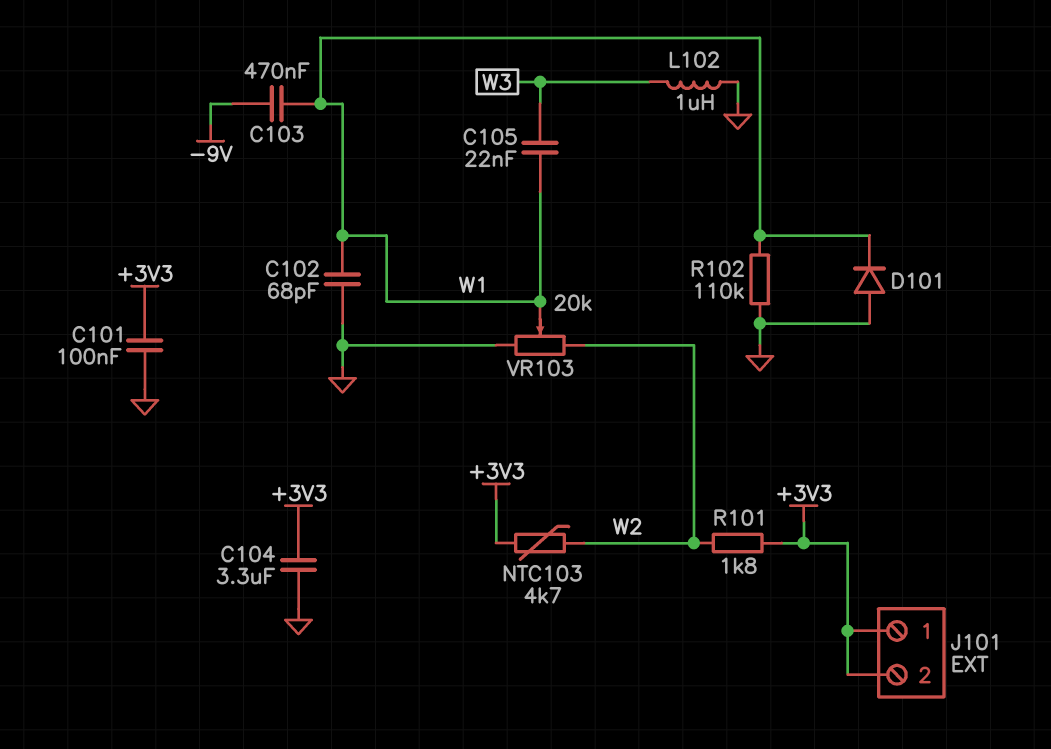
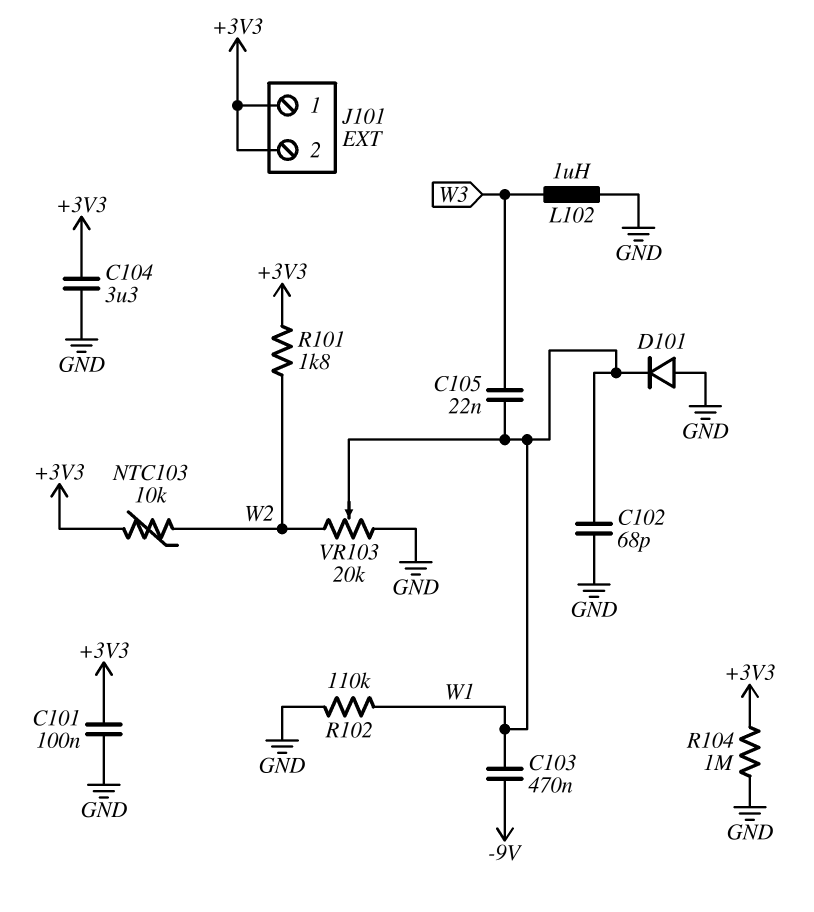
NTC103: 4.7k (+3V3, W2) -> 10k (+3V3, W2)
R104: none -> 1M (+3V3, GND)

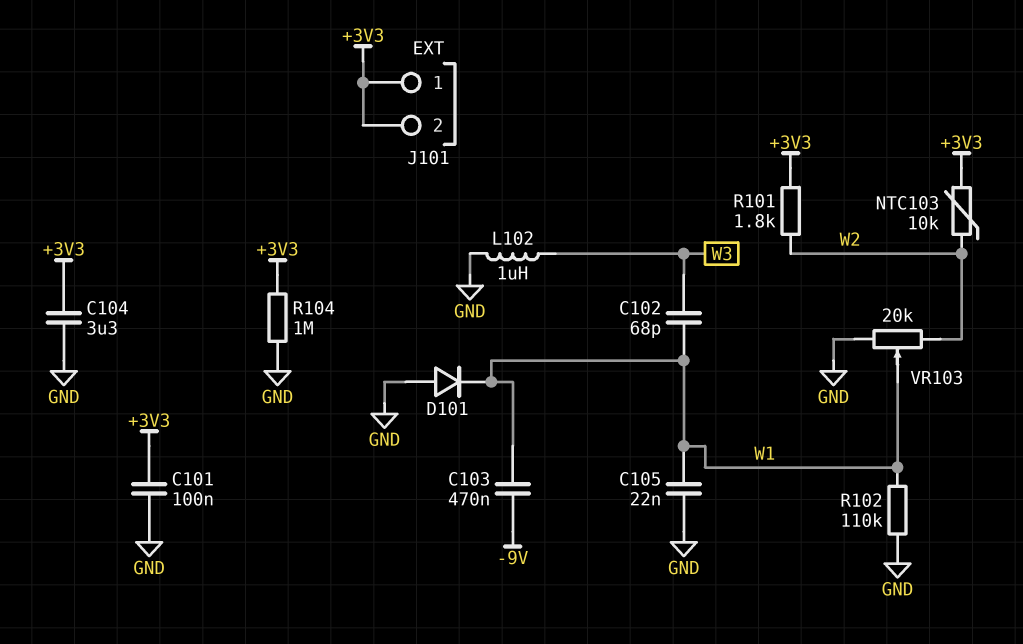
C102: 68pF (GND, W1) -> 68pF (W1, W3)
C105: 22nF (W1, W3) -> 22nF (GND, W1)

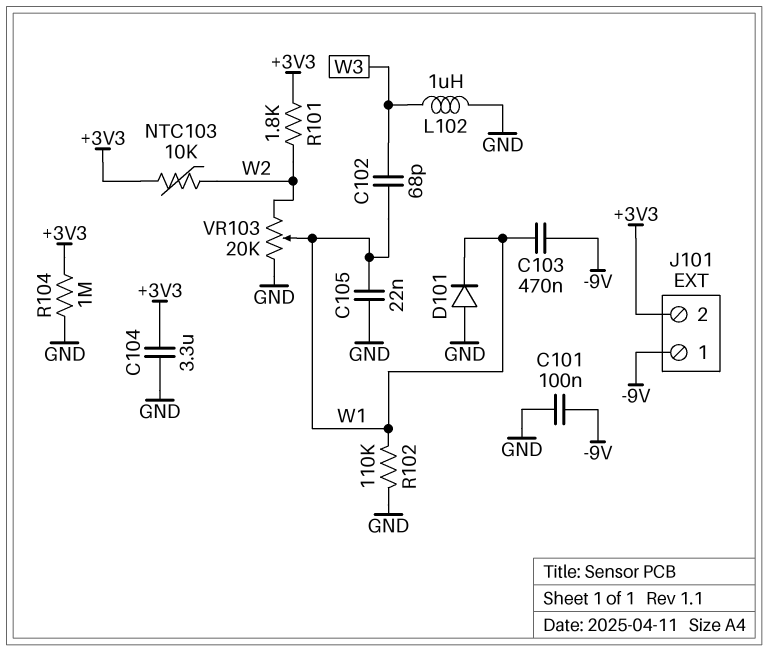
C101: 100nF (+3V3, GND) -> 100nF (-9V, GND)
J101 pin 1: +3V3 -> -9V

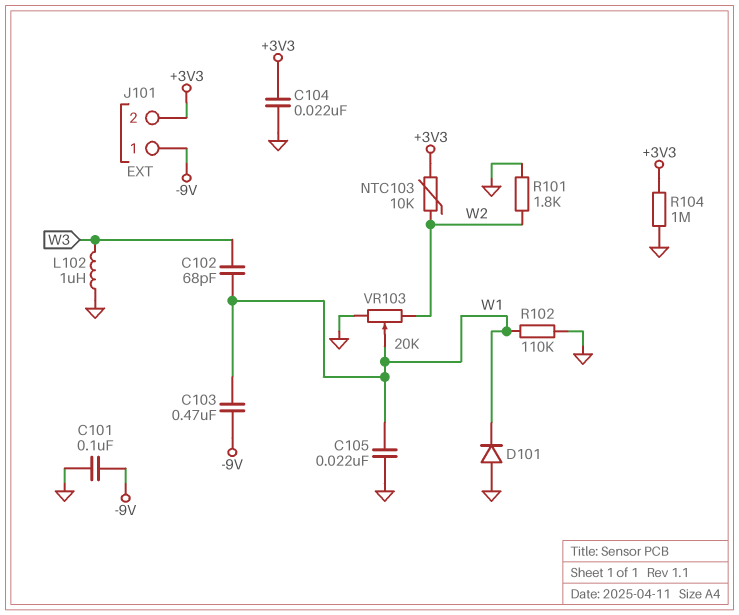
C104: 3.3uF (+3V3, GND) -> 22nF (+3V3, GND)
R101: 1.8k (+3V3, W2) -> 1.8k (GND, W2)

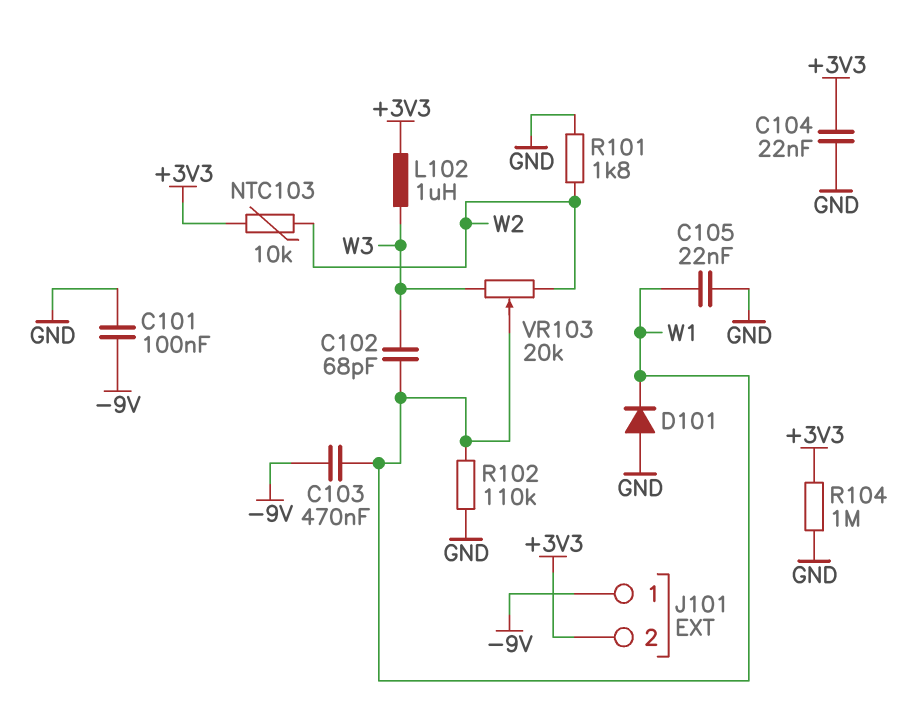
L102: 1uH (GND, W3) -> 1uH (+3V3, W3)
VR103: 20k (GND, W2, wiper W1) -> 20k (W2, W3, wiper W1)

